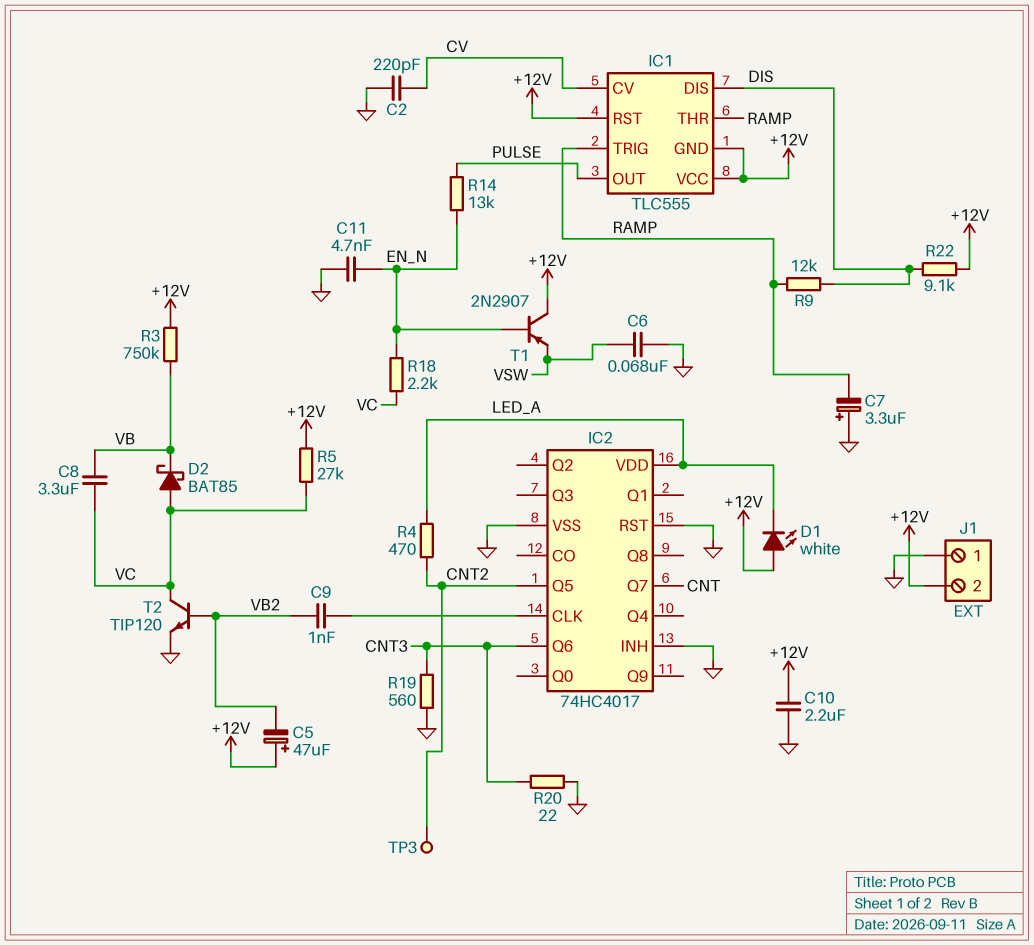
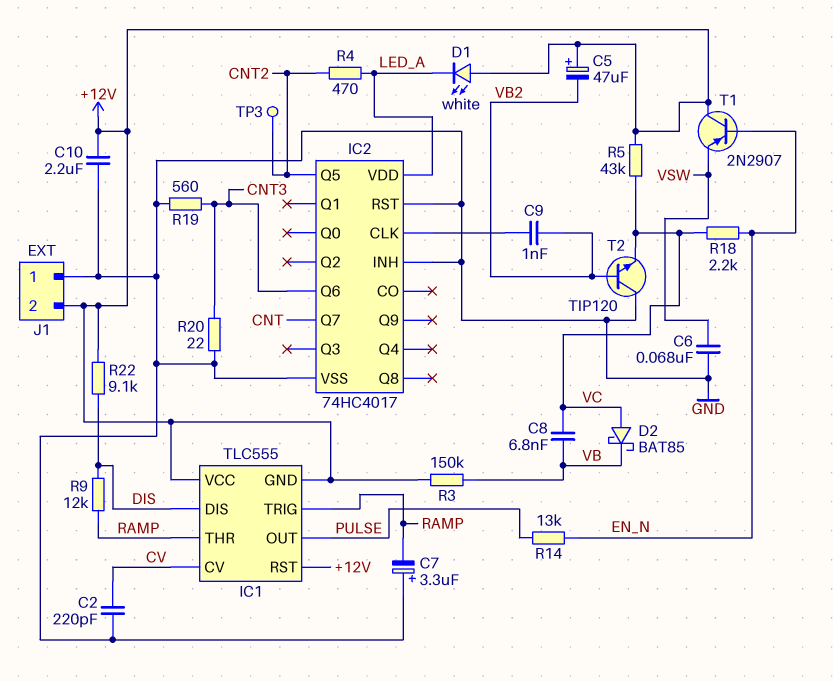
C8: 3.3uF (VB, VC) -> 6.8nF (VB, VC)
C11: 4.7nF (EN_N, GND) -> none
R3: 750k (+12V, VB) -> 150k (+12V, VB)
R5: 27k (+12V, VC) -> 43k (+12V, VC)
T2: NPN TIP120 (B VB2, C VC, E GND) -> NPN TIP120 (B VB2, C GND, E VC)

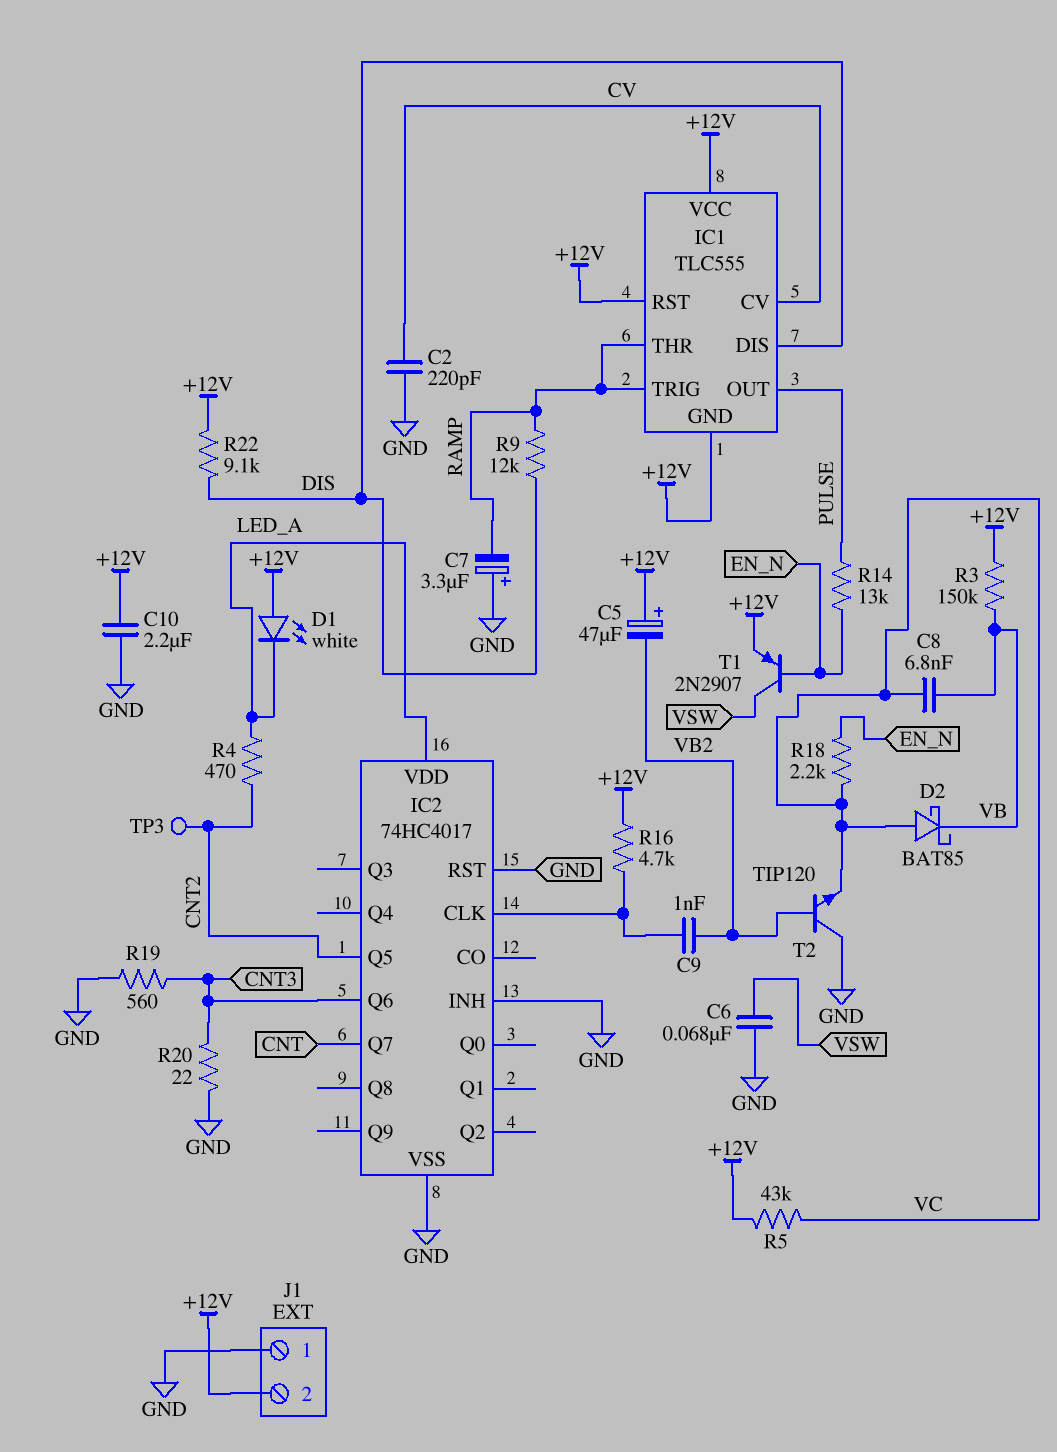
R16: none -> 4.7k (+12V, IC2/CLK)
T1: PNP 2N2907 (B EN_N, C +12V, E VSW) -> PNP 2N2907 (B EN_N, C VSW, E +12V)

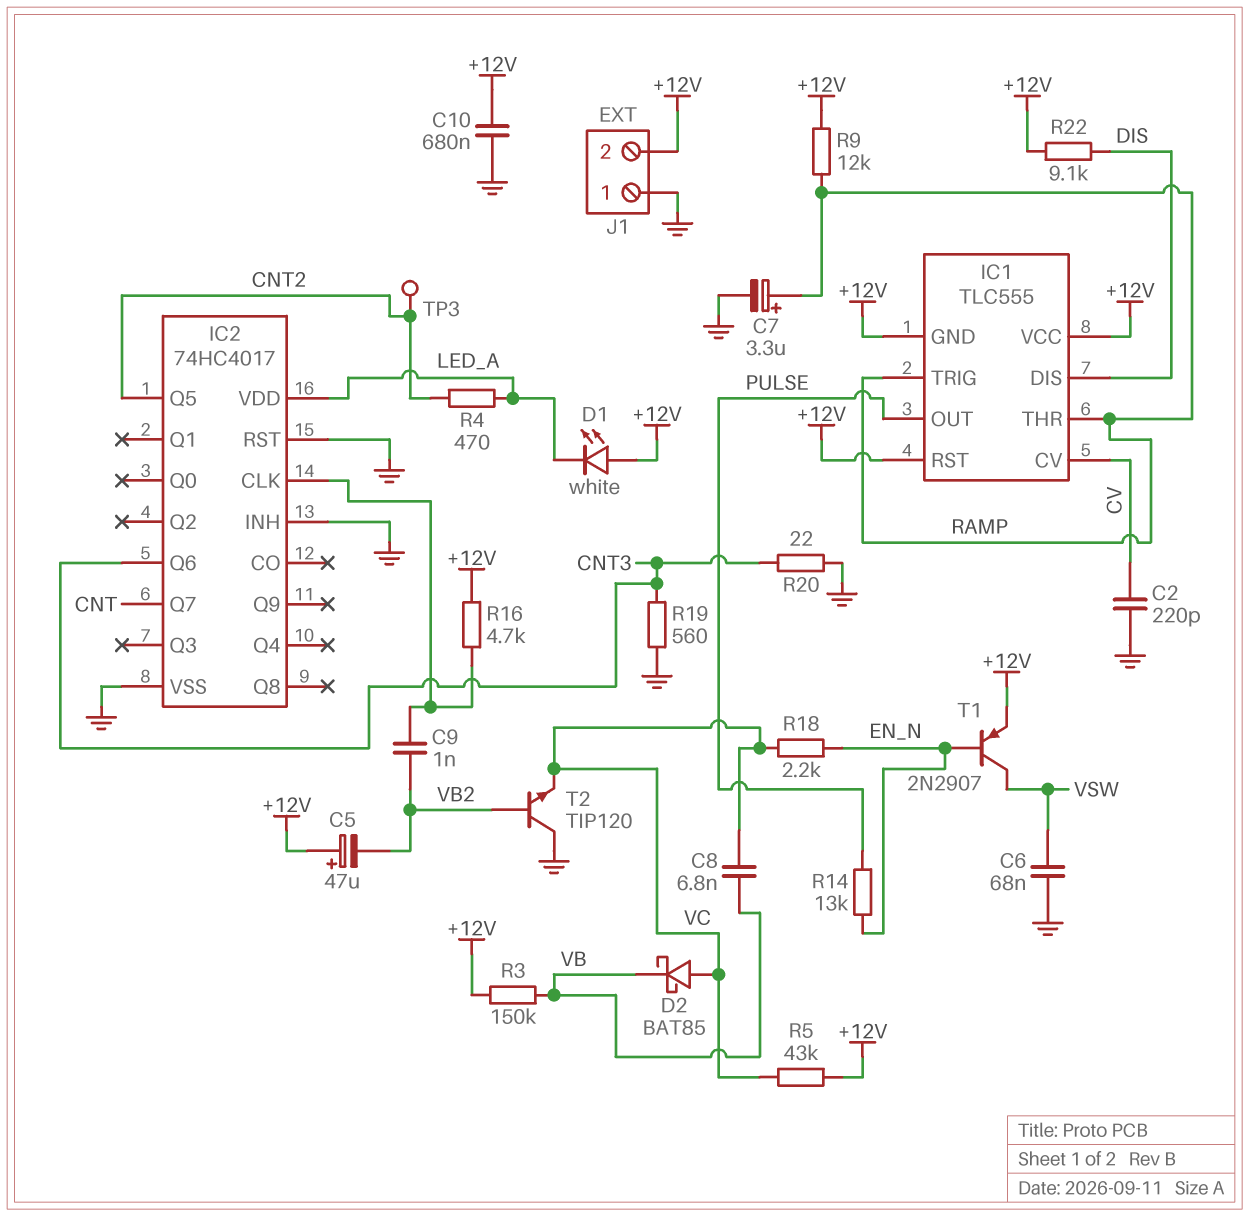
C7: 3.3uF (plus GND, minus RAMP) -> 3.3uF (plus RAMP, minus GND)
C10: 2.2uF (+12V, GND) -> 680nF (+12V, GND)
R9: 12k (DIS, RAMP) -> 12k (+12V, RAMP)

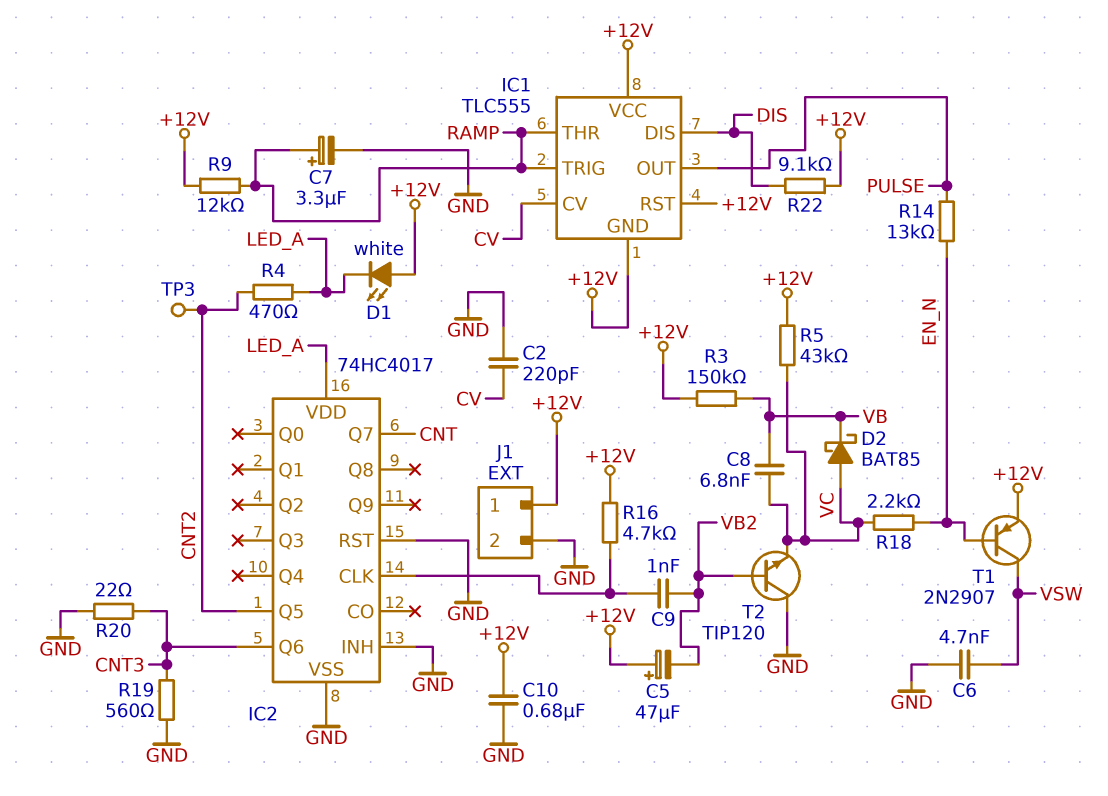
C6: 68nF (GND, VSW) -> 4.7nF (GND, VSW)
J1 pin 1: GND -> +12V
J1 pin 2: +12V -> GND

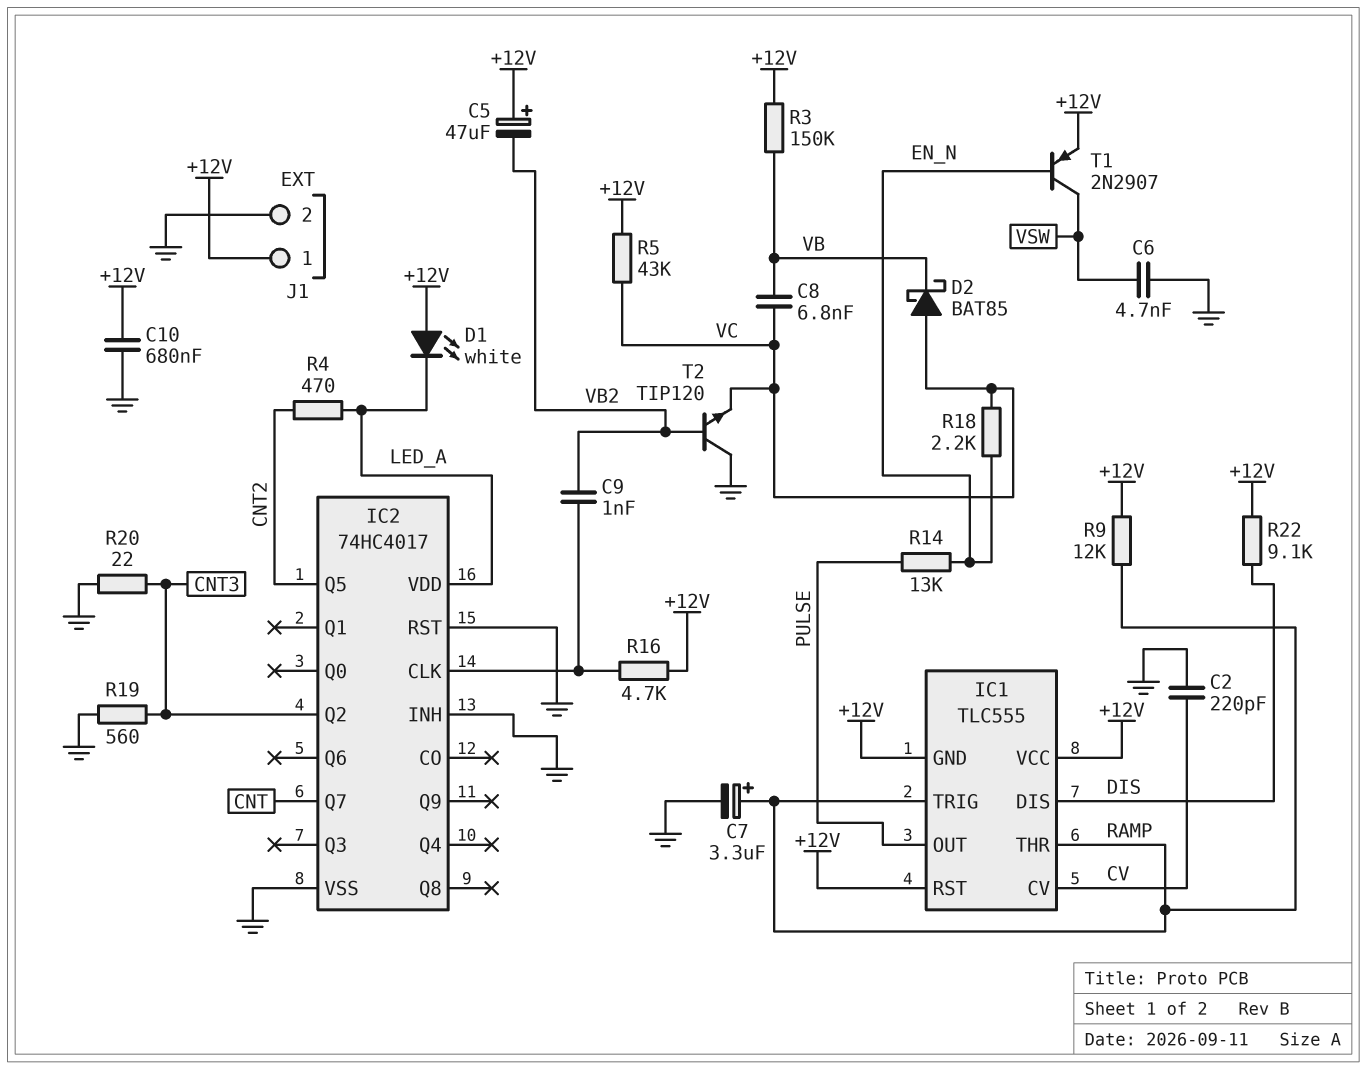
IC2 pin Q2: none -> CNT3
IC2 pin Q6: CNT3 -> none
TP3: test point (CNT2) -> none

